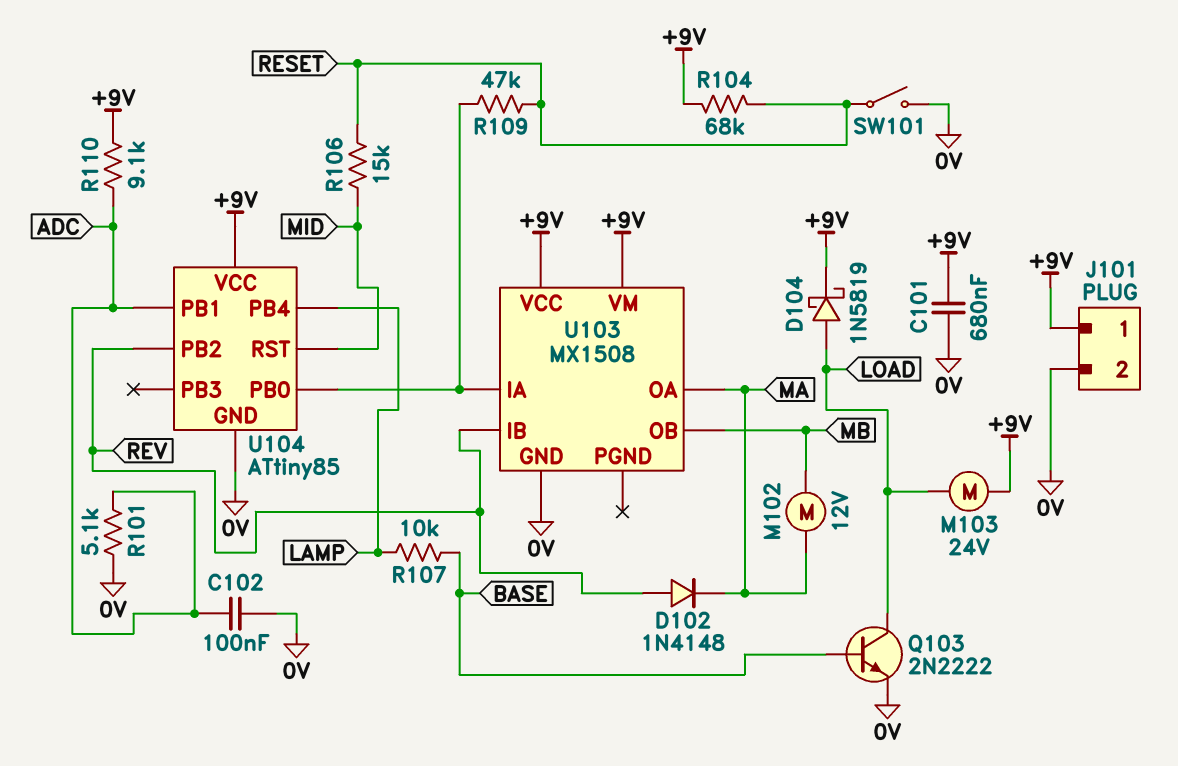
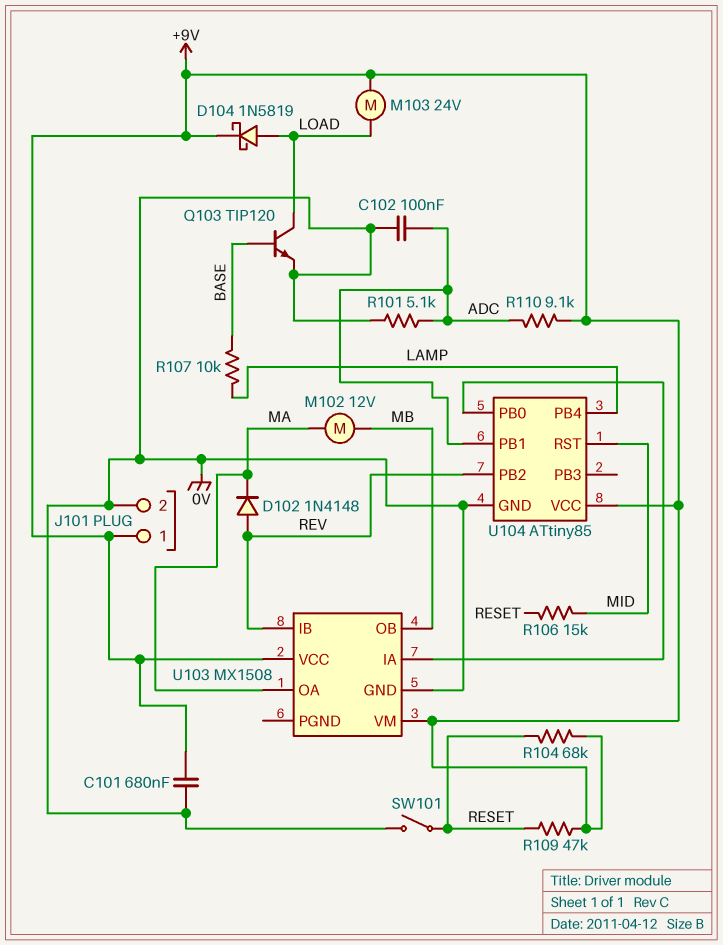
Q103: NPN 2N2222 (B BASE, C LOAD, E 0V) -> NPN TIP120 (B BASE, C LOAD, E 0V)
R109: 47k (RESET, U103/IA) -> 47k (+9V, RESET)

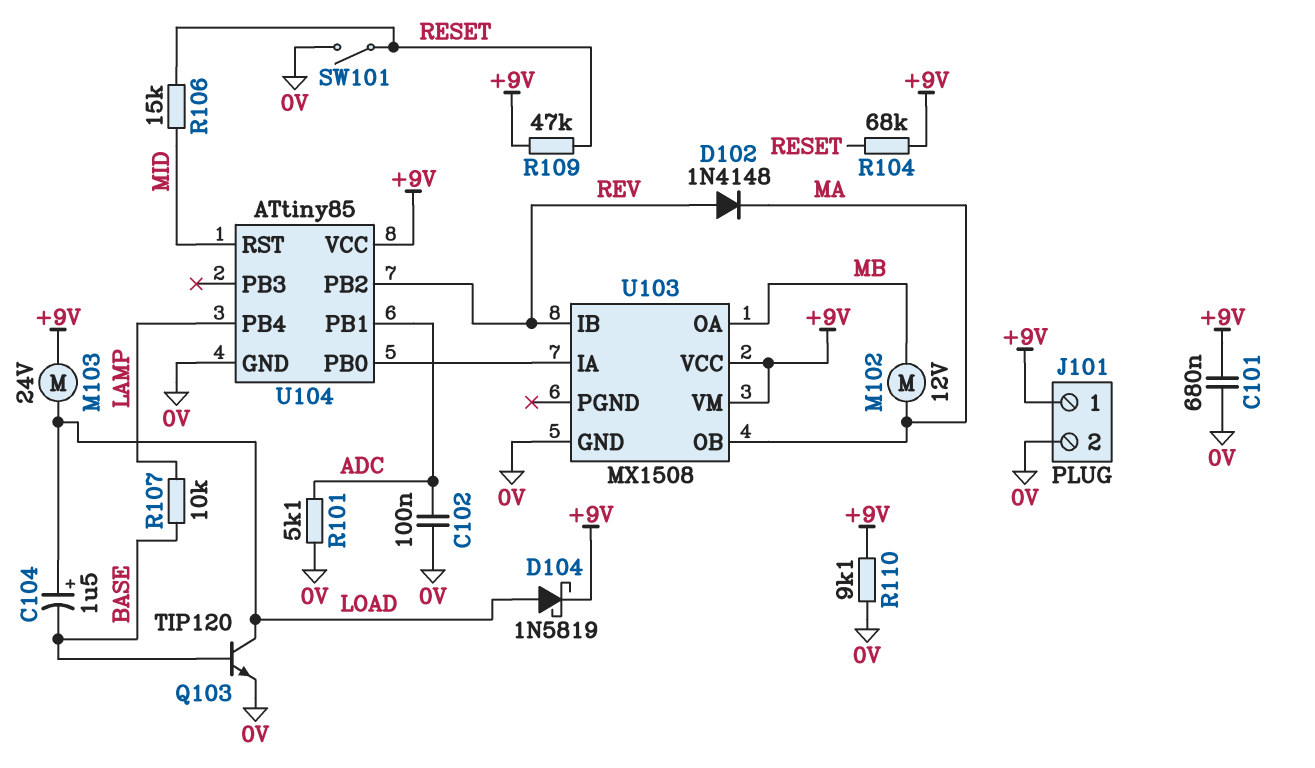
C104: none -> 1.5uF (plus LOAD, minus BASE)
R110: 9.1k (+9V, ADC) -> 9.1k (+9V, 0V)
U103 pin OA: MA -> MB
U103 pin OB: MB -> MA

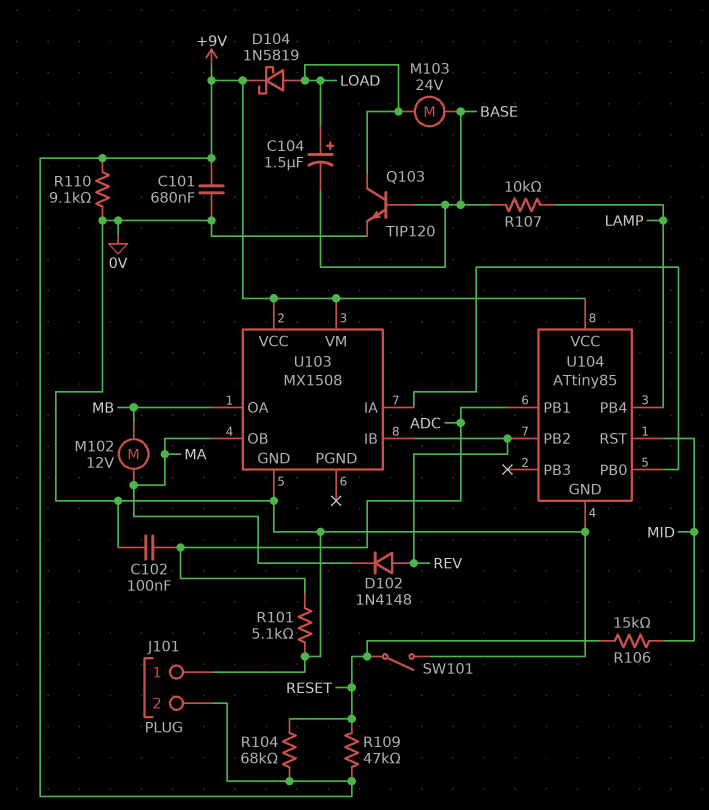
J101 pin 1: +9V -> 0V
J101 pin 2: 0V -> +9V
M103: motor 24V (+9V, LOAD) -> motor 24V (BASE, LOAD)

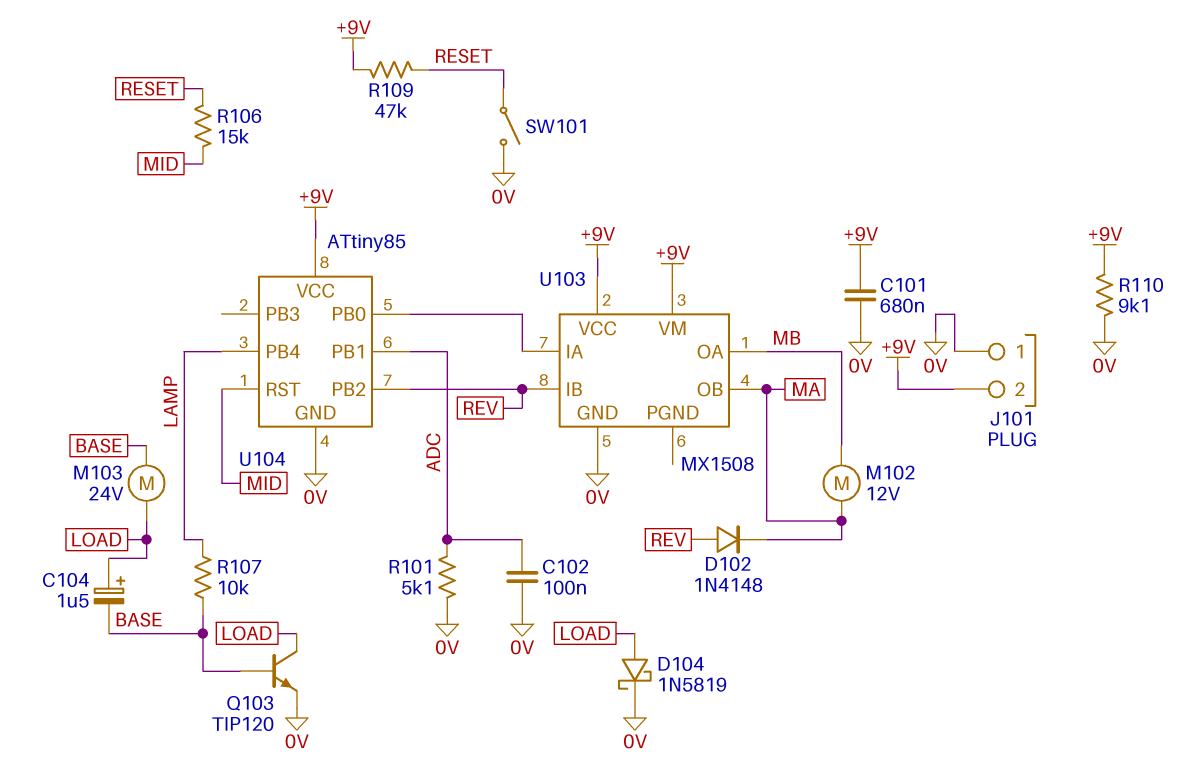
D104: schottky 1N5819 (A LOAD, K +9V) -> schottky 1N5819 (A LOAD, K 0V)
R104: 68k (+9V, RESET) -> none

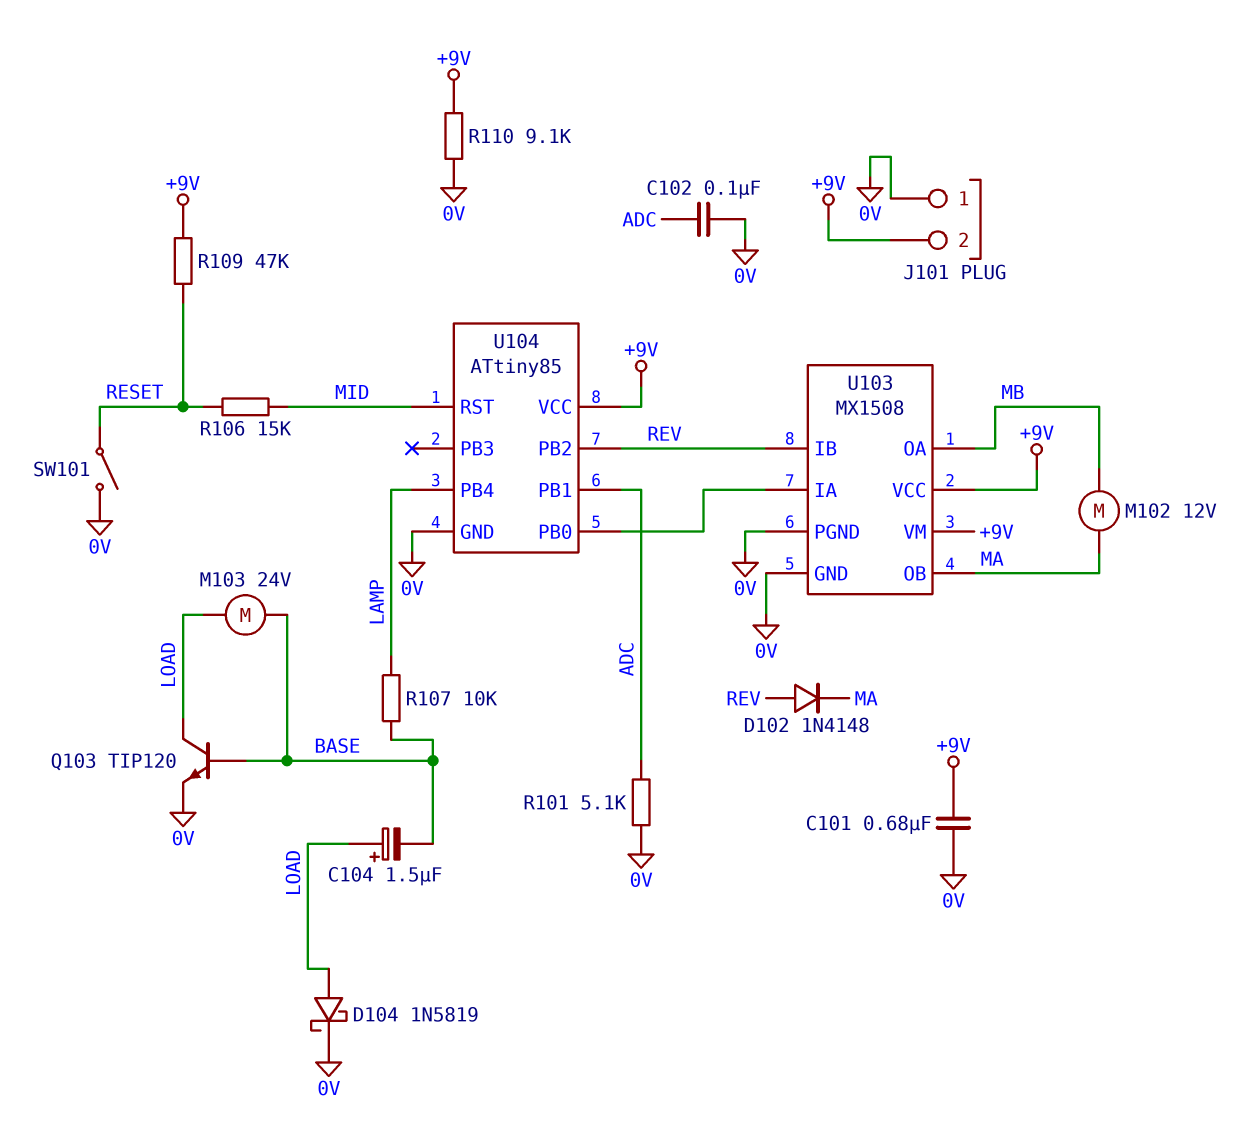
U103 pin PGND: none -> 0V

